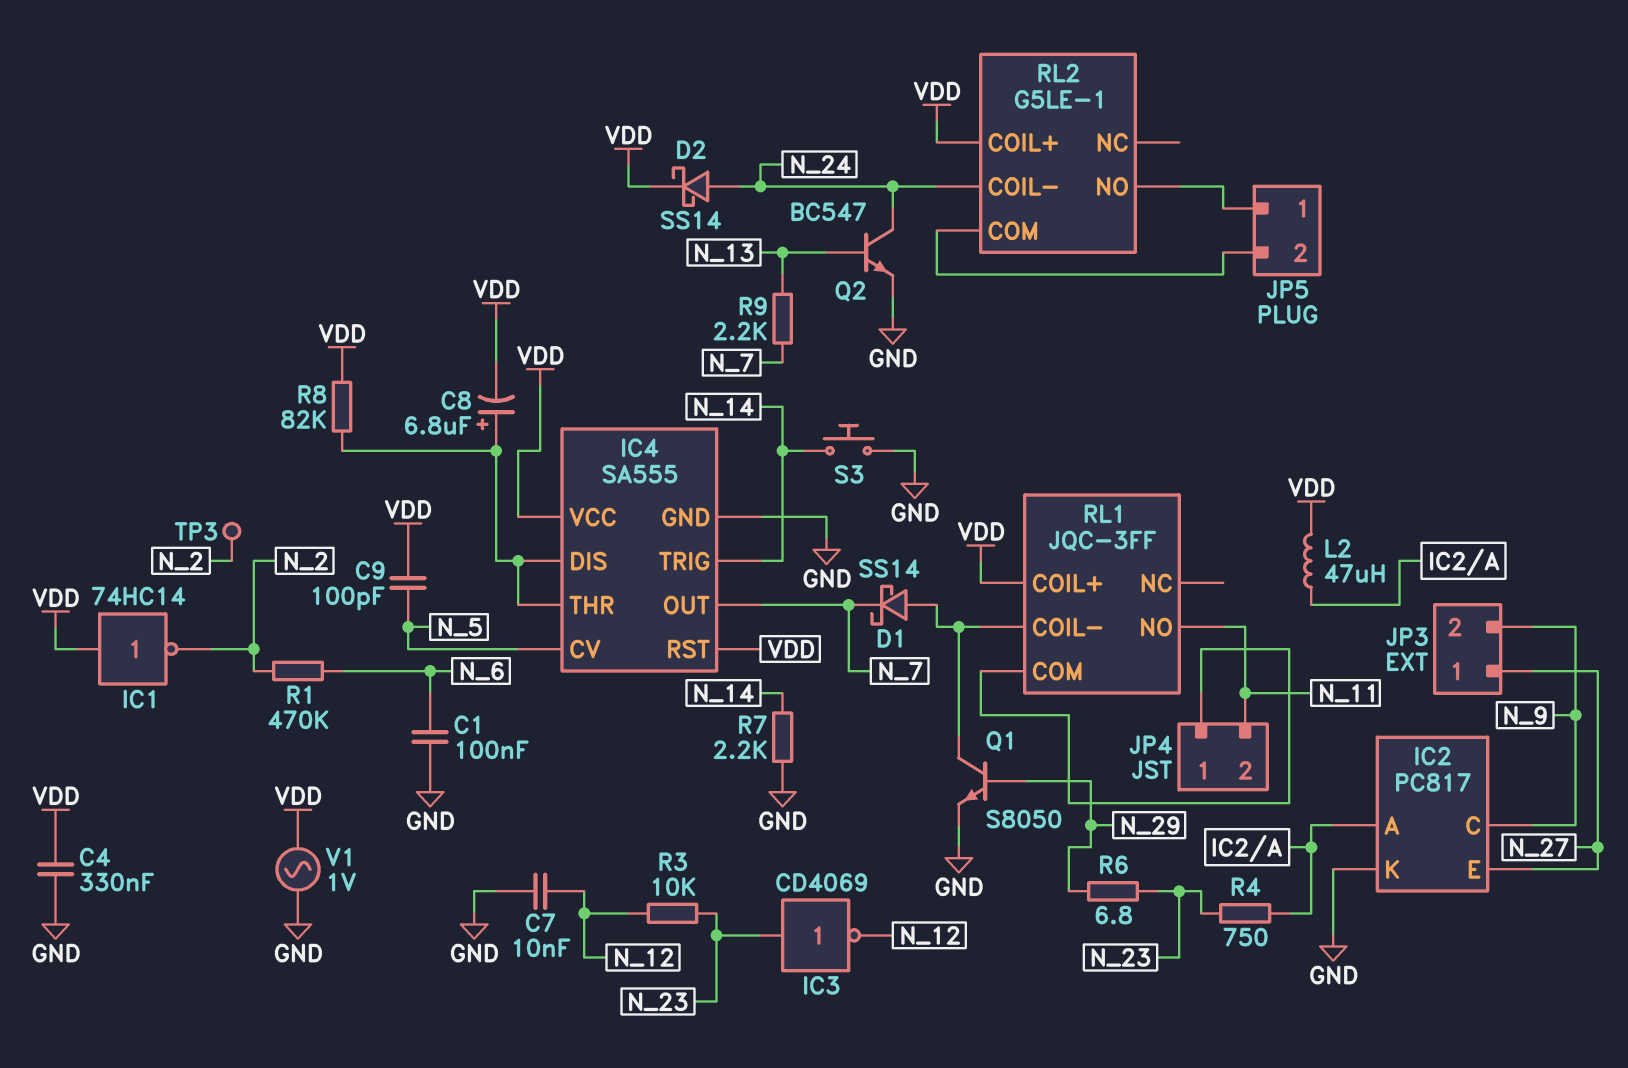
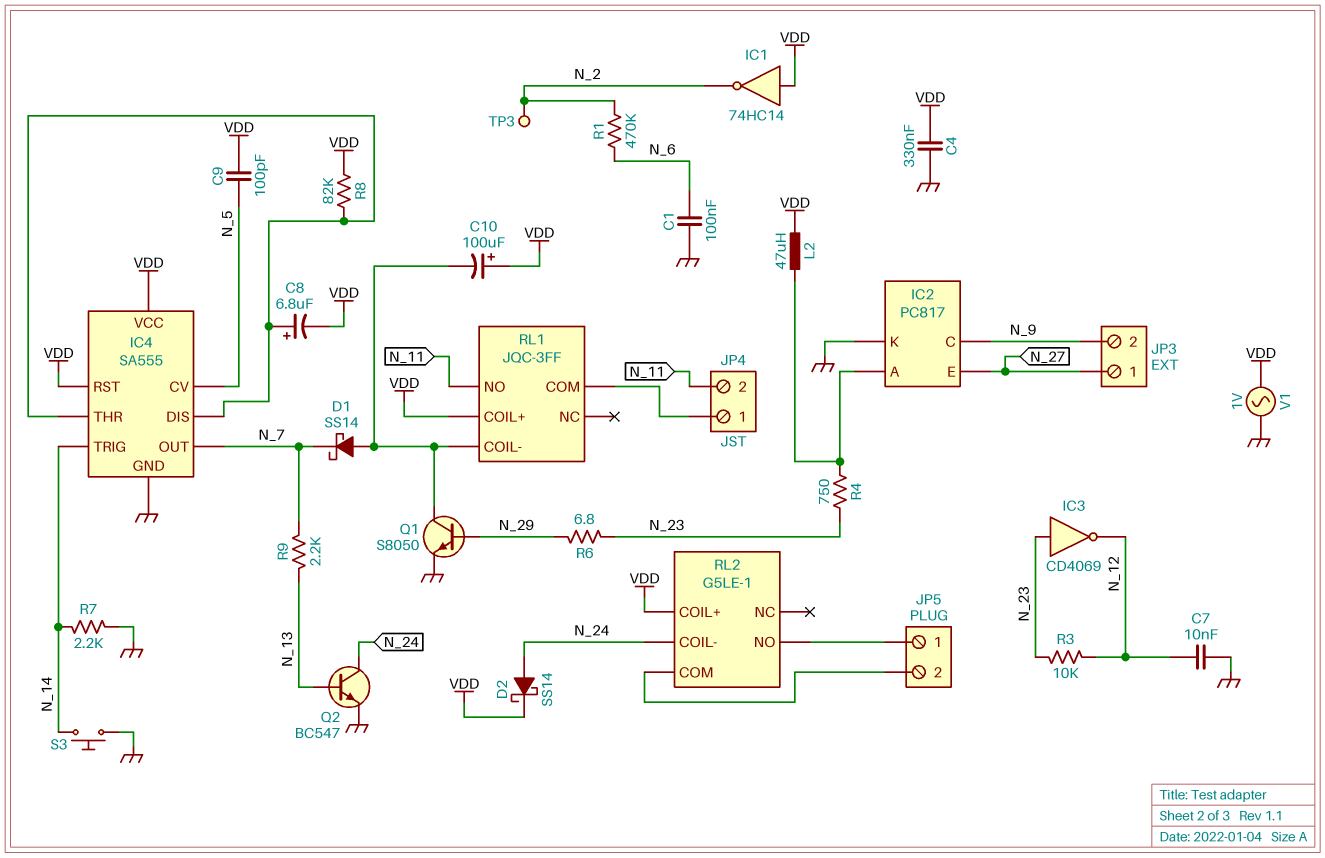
C10: none -> 100uF (plus VDD, minus RL1/COIL-)

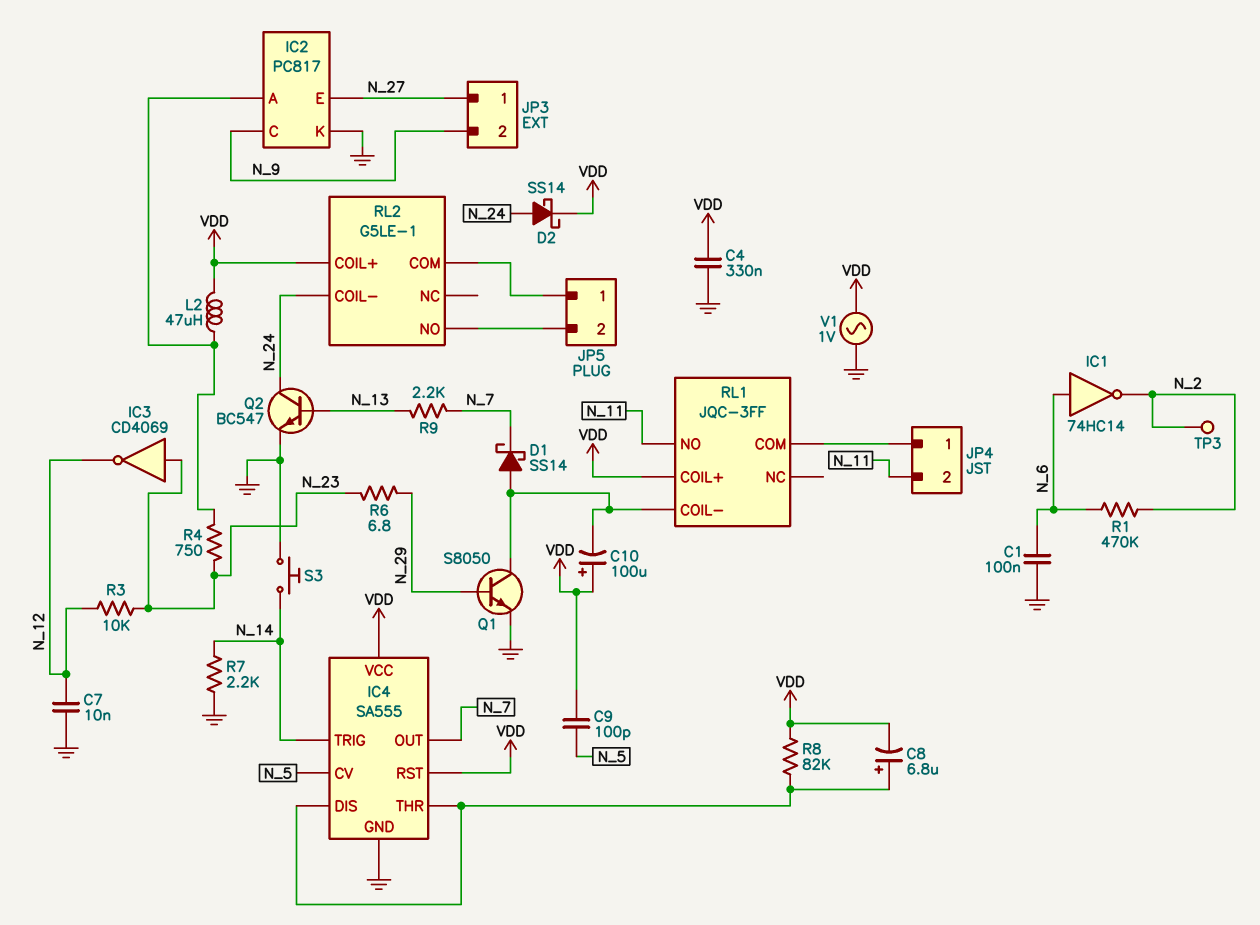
IC1: NOT 74HC14 (in VDD, out N_2) -> NOT 74HC14 (in N_6, out N_2)
RL2 pin COM: JP5/2 -> JP5/1
RL2 pin NO: JP5/1 -> JP5/2

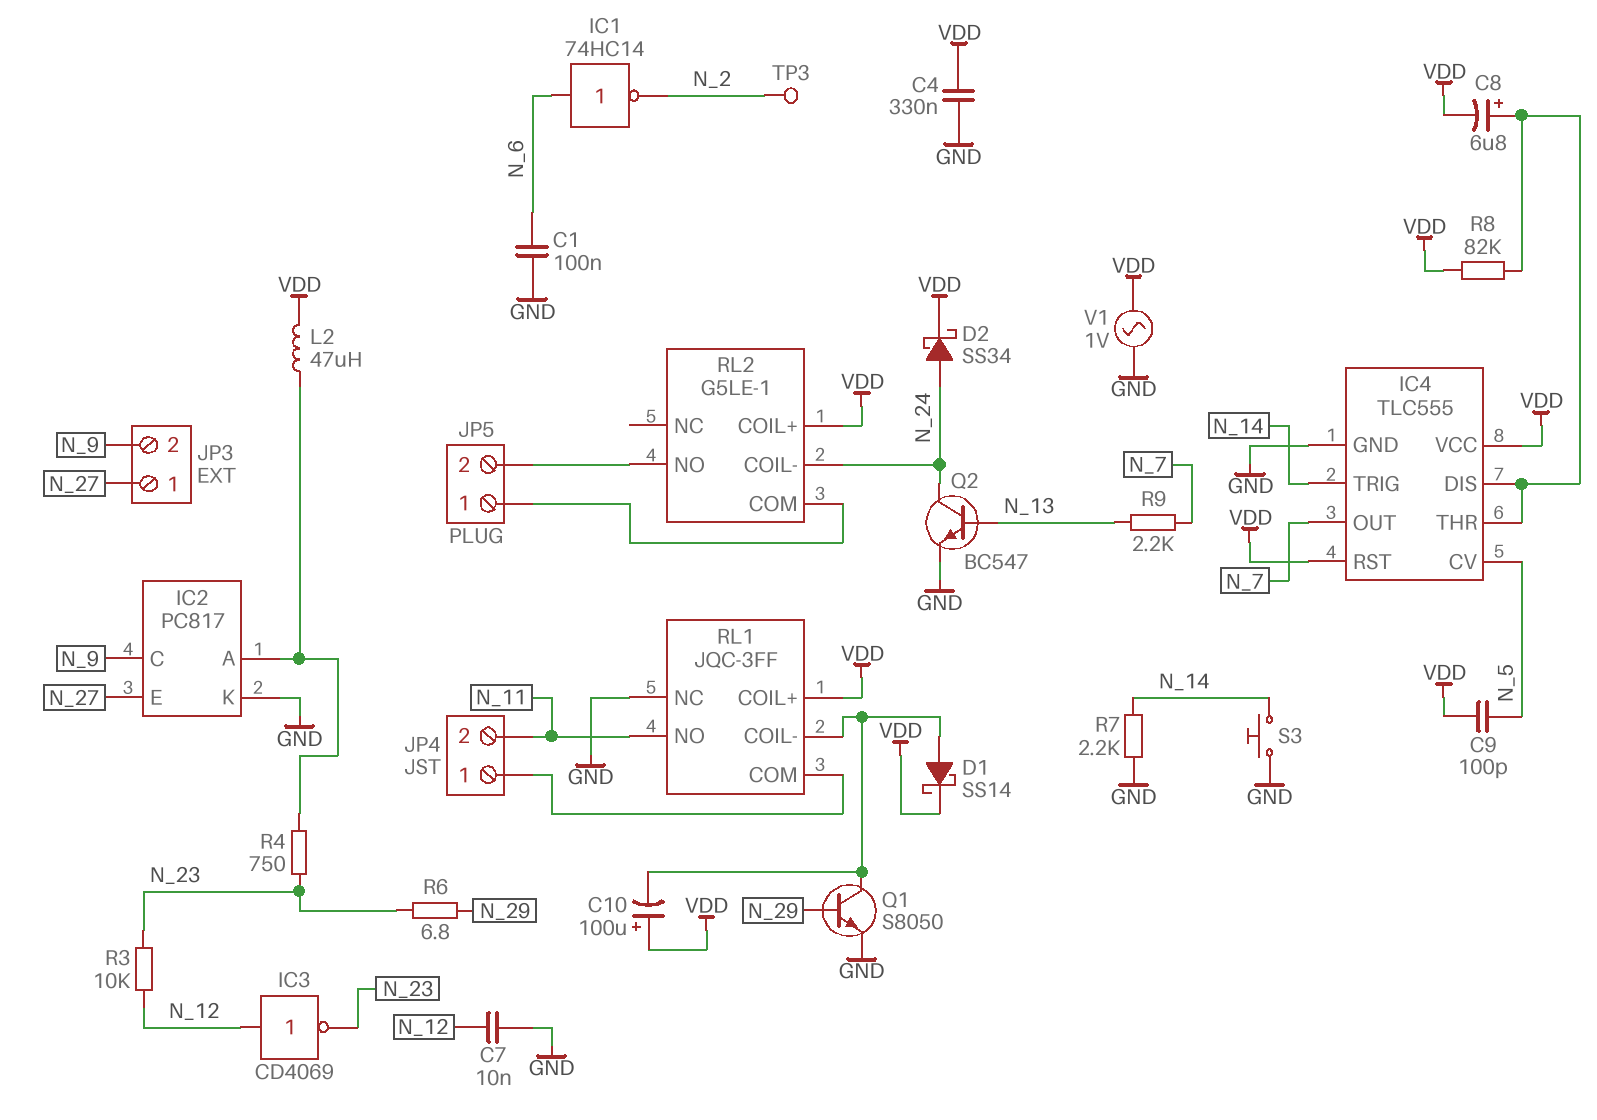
D1: schottky SS14 (A RL1/COIL-, K N_7) -> schottky SS14 (A RL1/COIL-, K VDD)
D2: schottky SS14 (A N_24, K VDD) -> schottky SS34 (A N_24, K VDD)
IC3: NOT CD4069 (in N_23, out N_12) -> NOT CD4069 (in N_12, out N_23)
IC4: SA555 -> TLC555
R1: 470k (N_2, N_6) -> none
RL1 pin NC: none -> GND

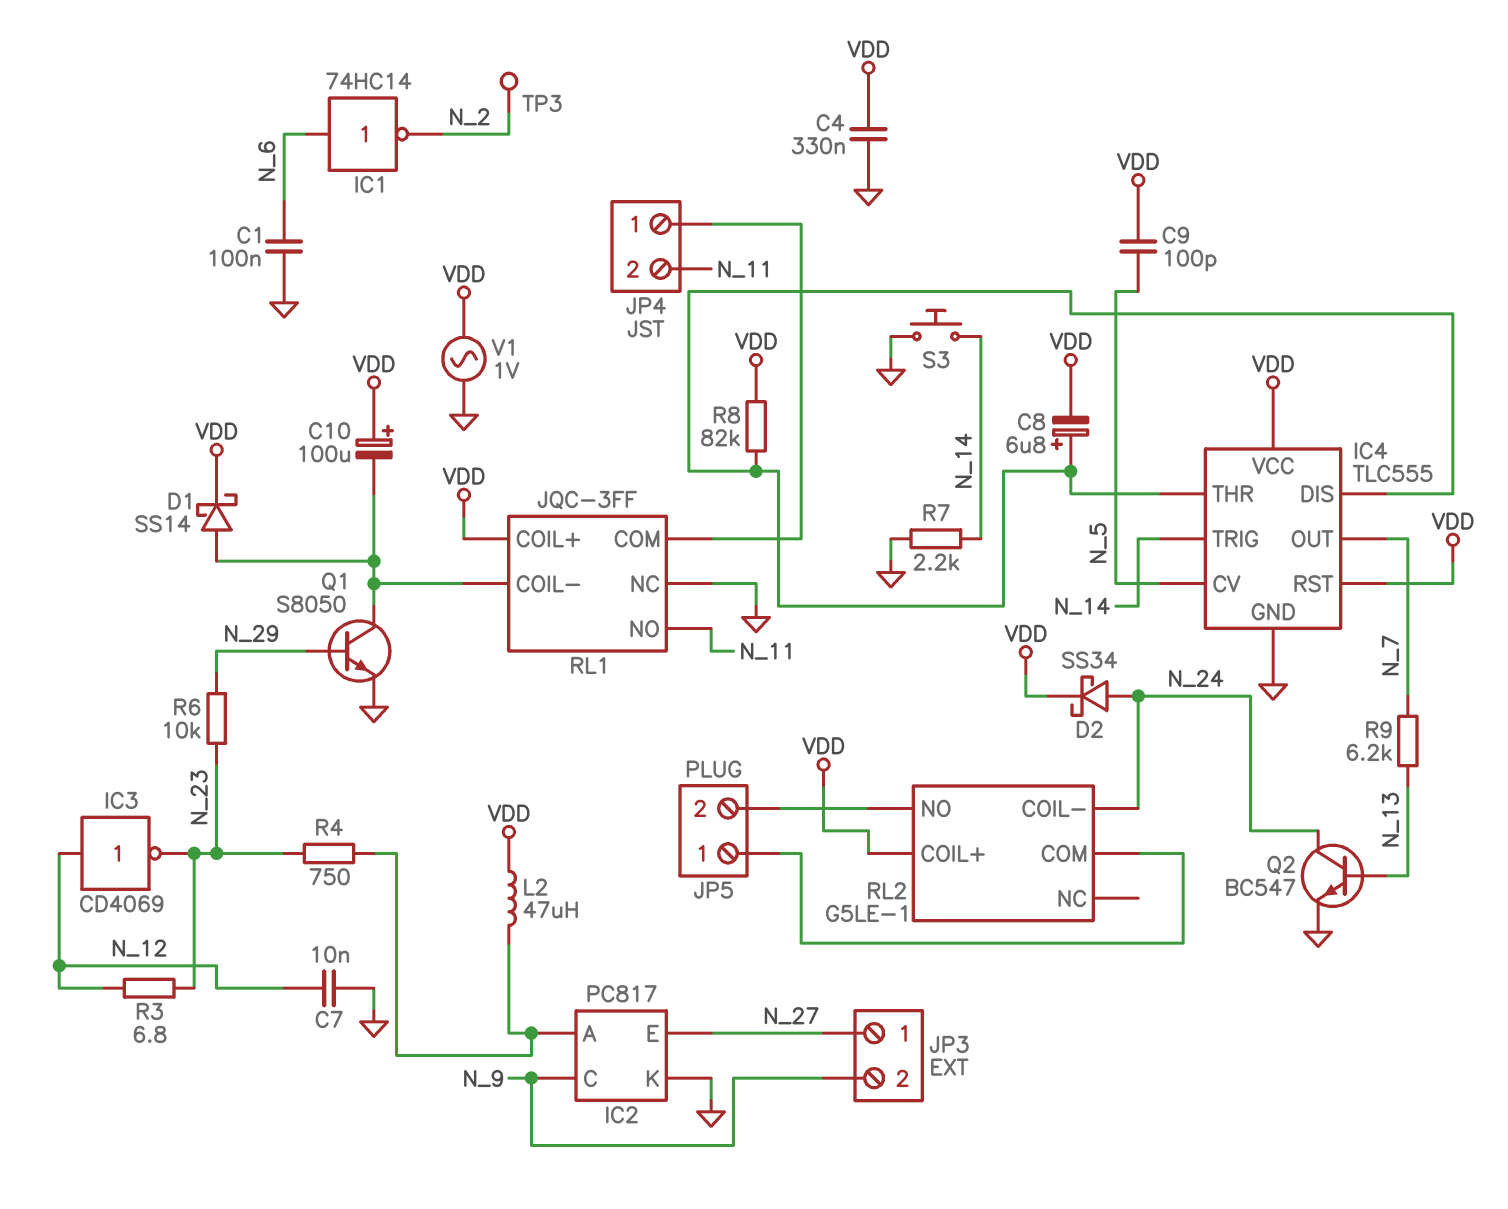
R3: 10k (N_12, N_23) -> 6.8 (N_12, N_23)
R6: 6.8 (N_23, N_29) -> 10k (N_23, N_29)
R9: 2.2k (N_7, N_13) -> 6.2k (N_7, N_13)

